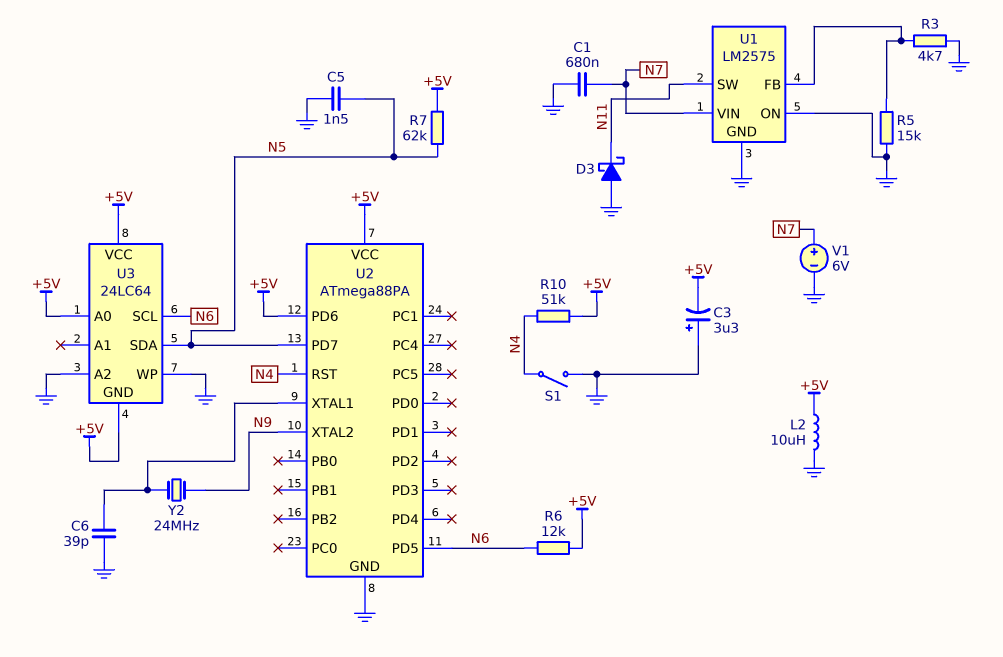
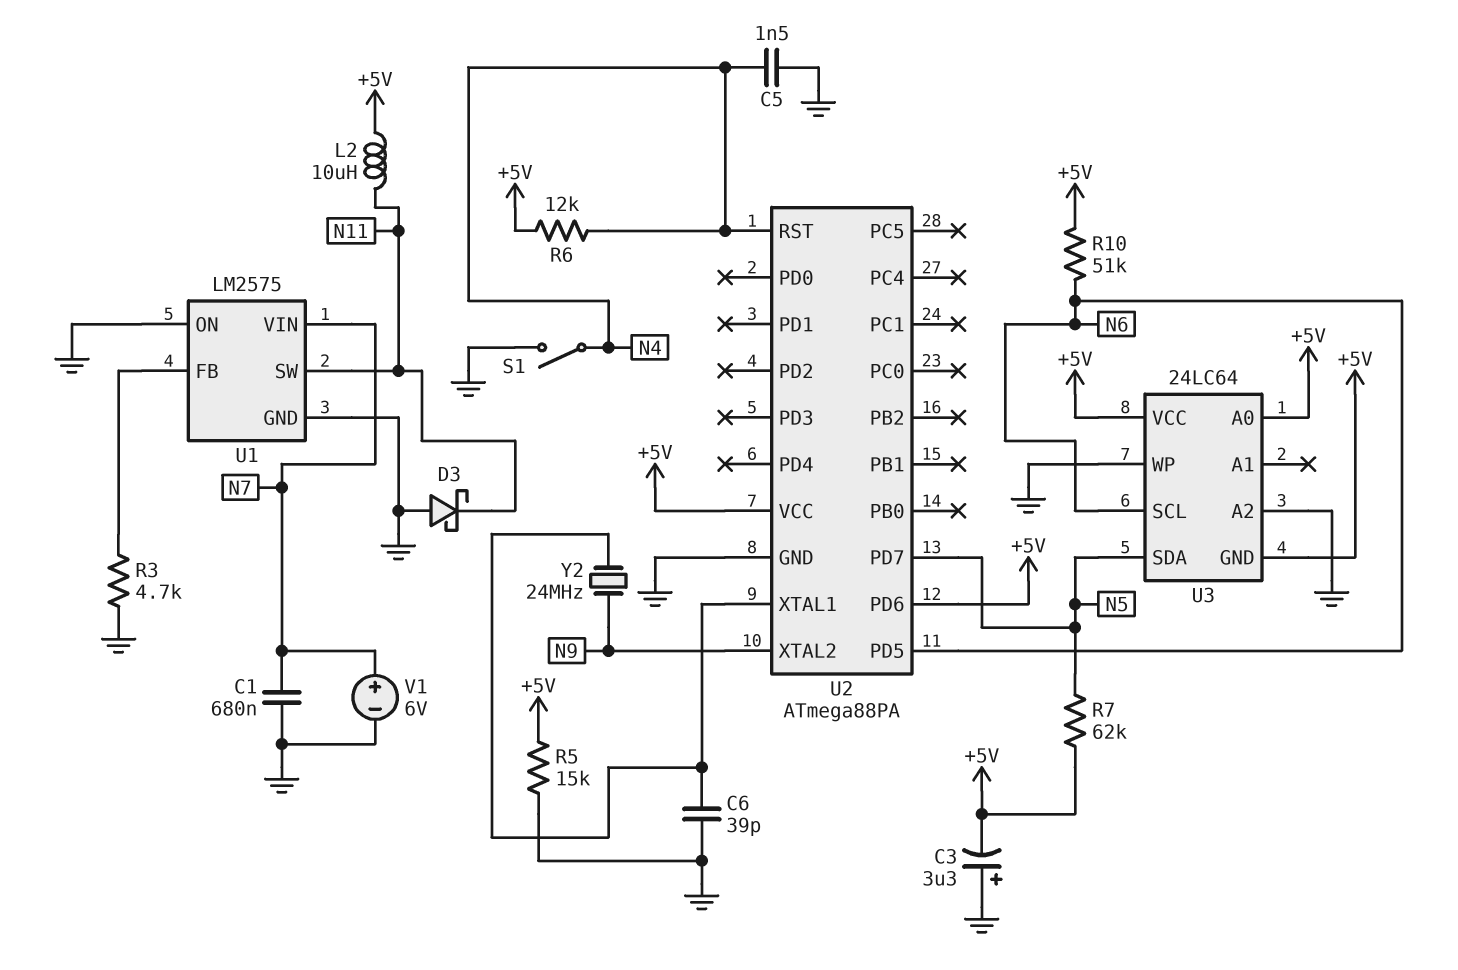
C5: 1.5nF (GND, N5) -> 1.5nF (GND, N4)
L2: 10uH (+5V, GND) -> 10uH (+5V, N11)
R5: 15k (GND, U1/FB) -> 15k (+5V, GND)
R6: 12k (+5V, N6) -> 12k (+5V, N4)
R10: 51k (+5V, N4) -> 51k (+5V, N6)

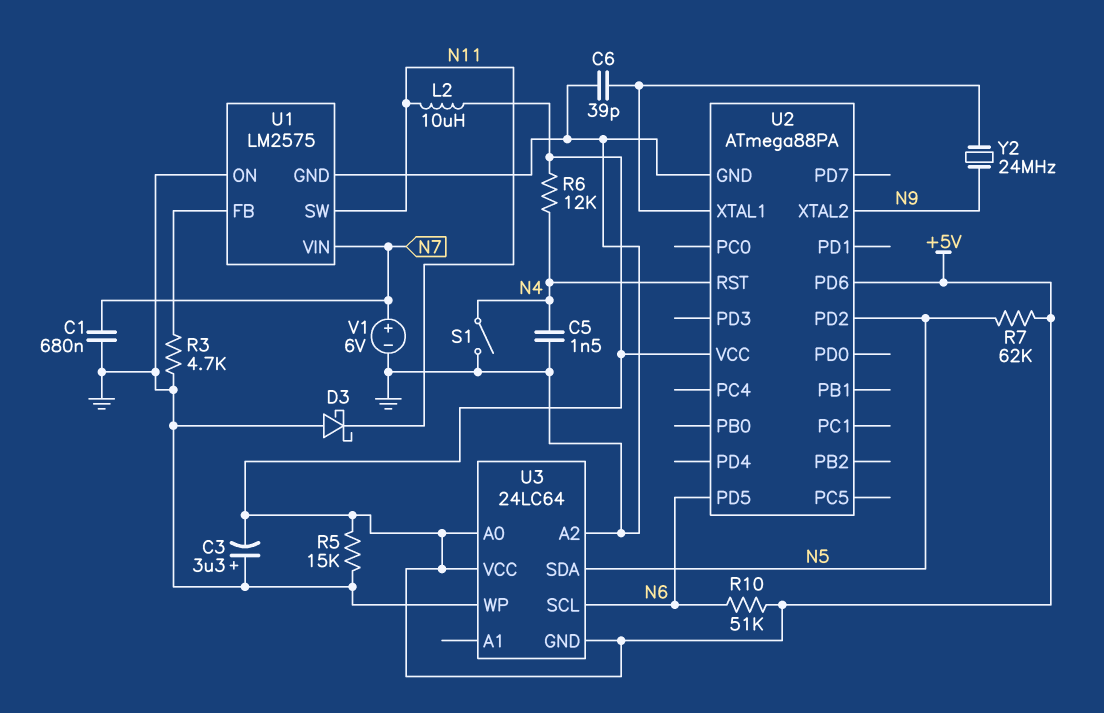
U2 pin PD2: none -> N5
U2 pin PD7: N5 -> none

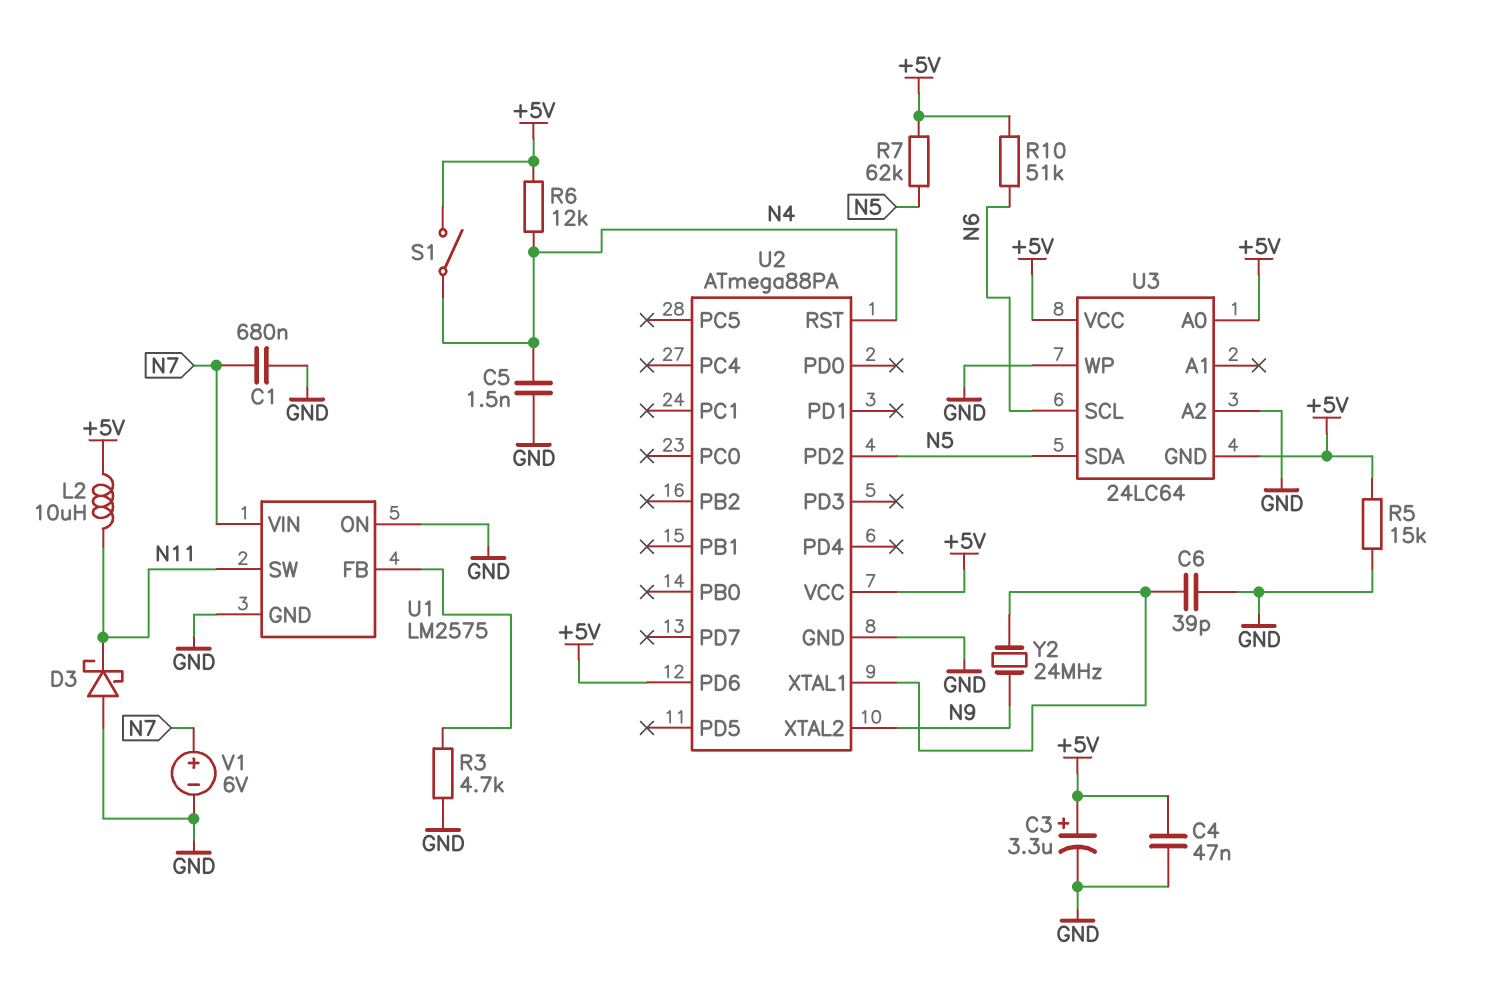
C3: 3.3uF (plus GND, minus +5V) -> 3.3uF (plus +5V, minus GND)
C4: none -> 47nF (+5V, GND)
S1: switch (GND, N4) -> switch (+5V, N4)
U2 pin PD5: N6 -> none

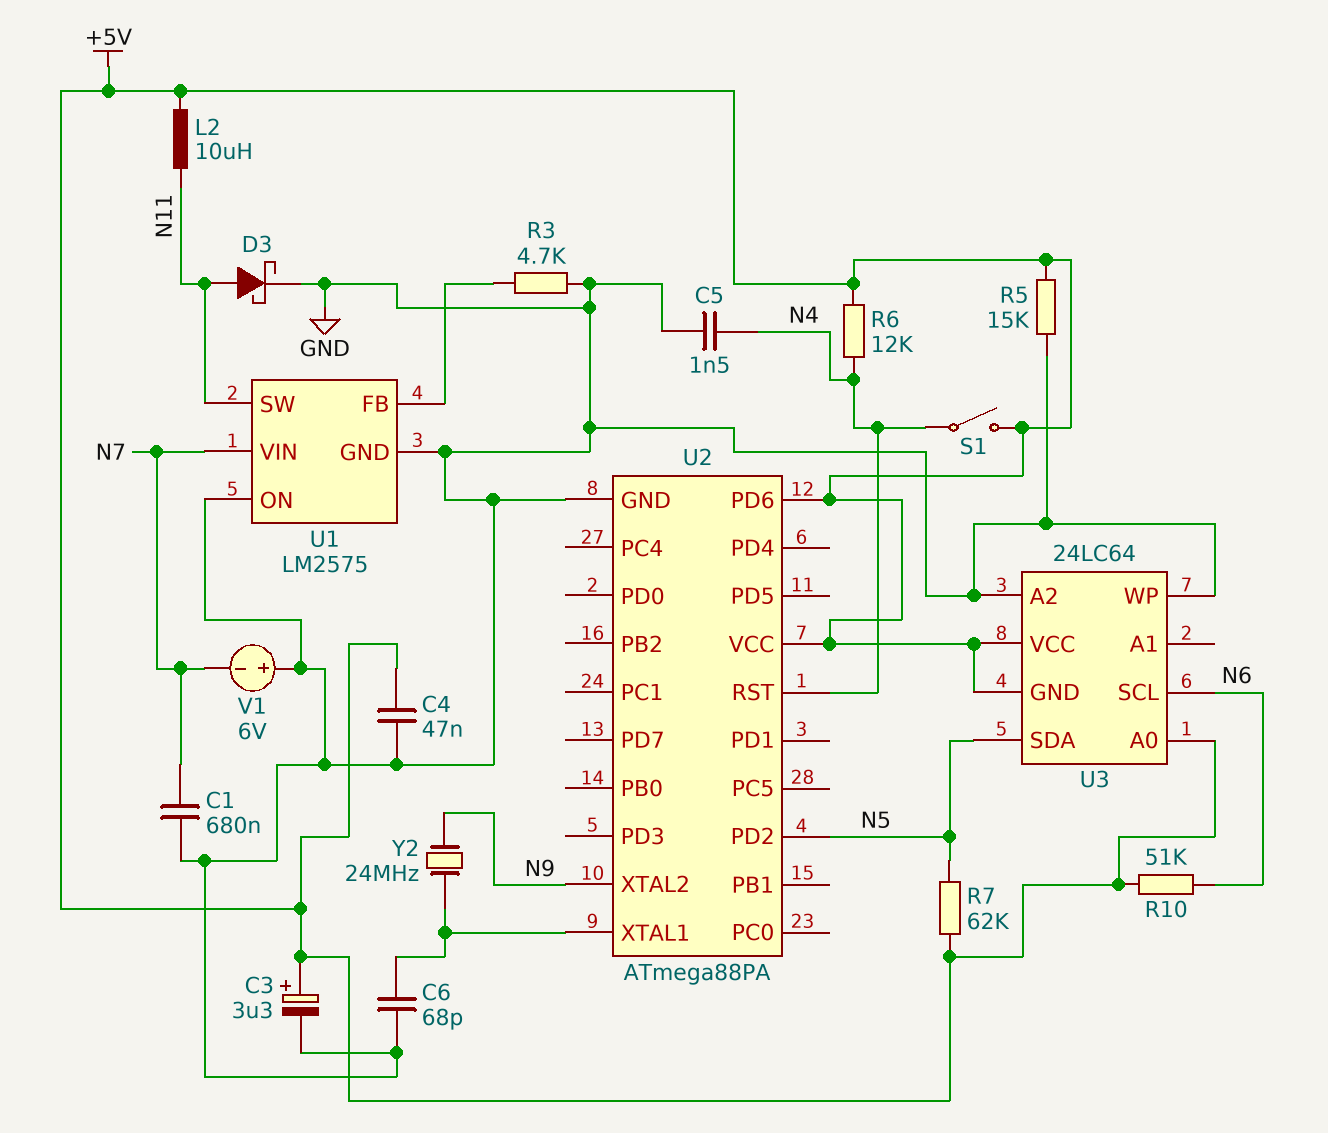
C6: 39pF (GND, U2/XTAL1) -> 68pF (GND, U2/XTAL1)
D3: schottky (A GND, K N11) -> schottky (A N11, K GND)
V1: 6V (plus N7, minus GND) -> 6V (plus GND, minus N7)

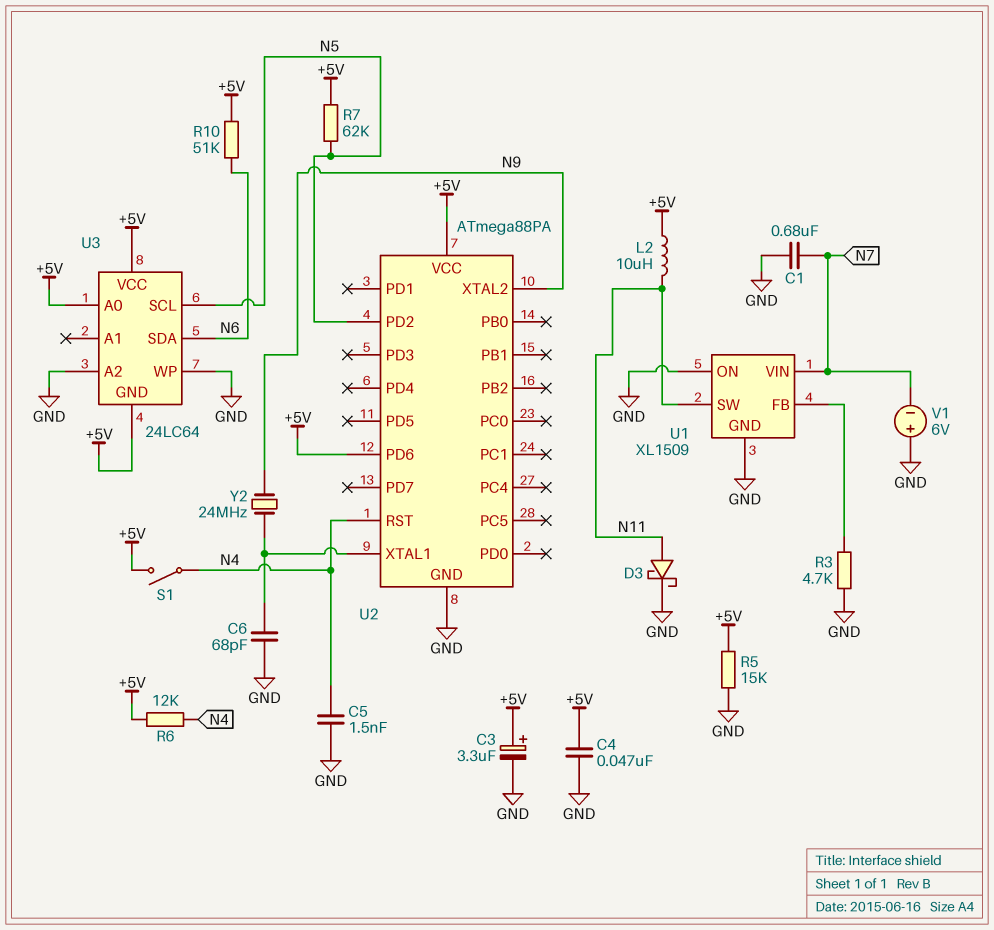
U1: LM2575 -> XL1509
U3 pin SCL: N6 -> N5
U3 pin SDA: N5 -> N6

